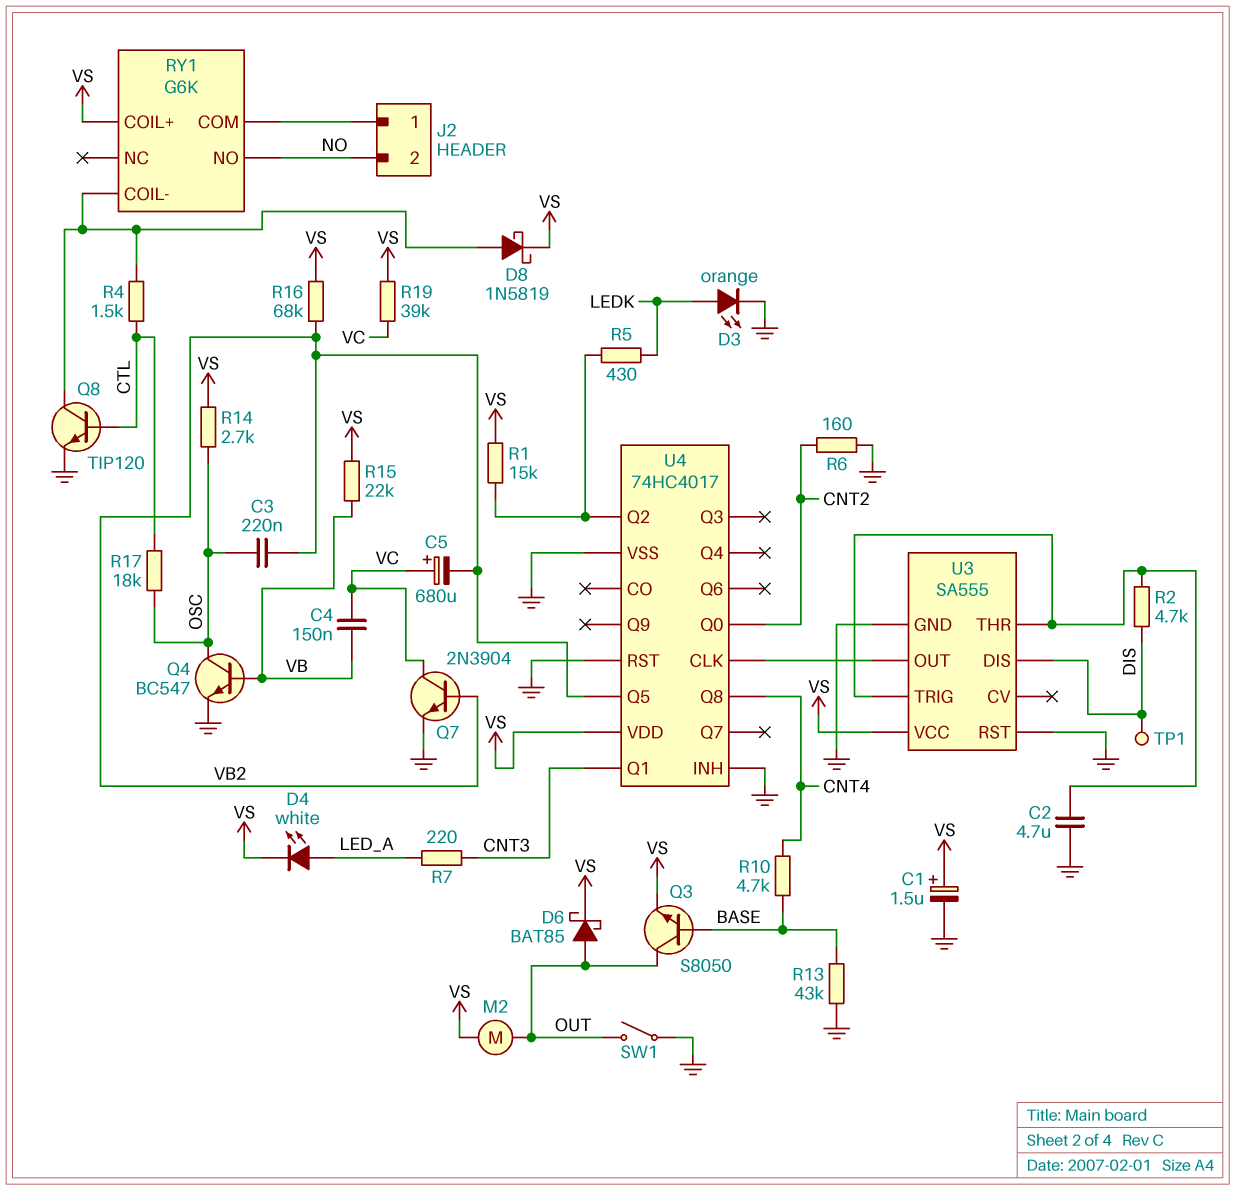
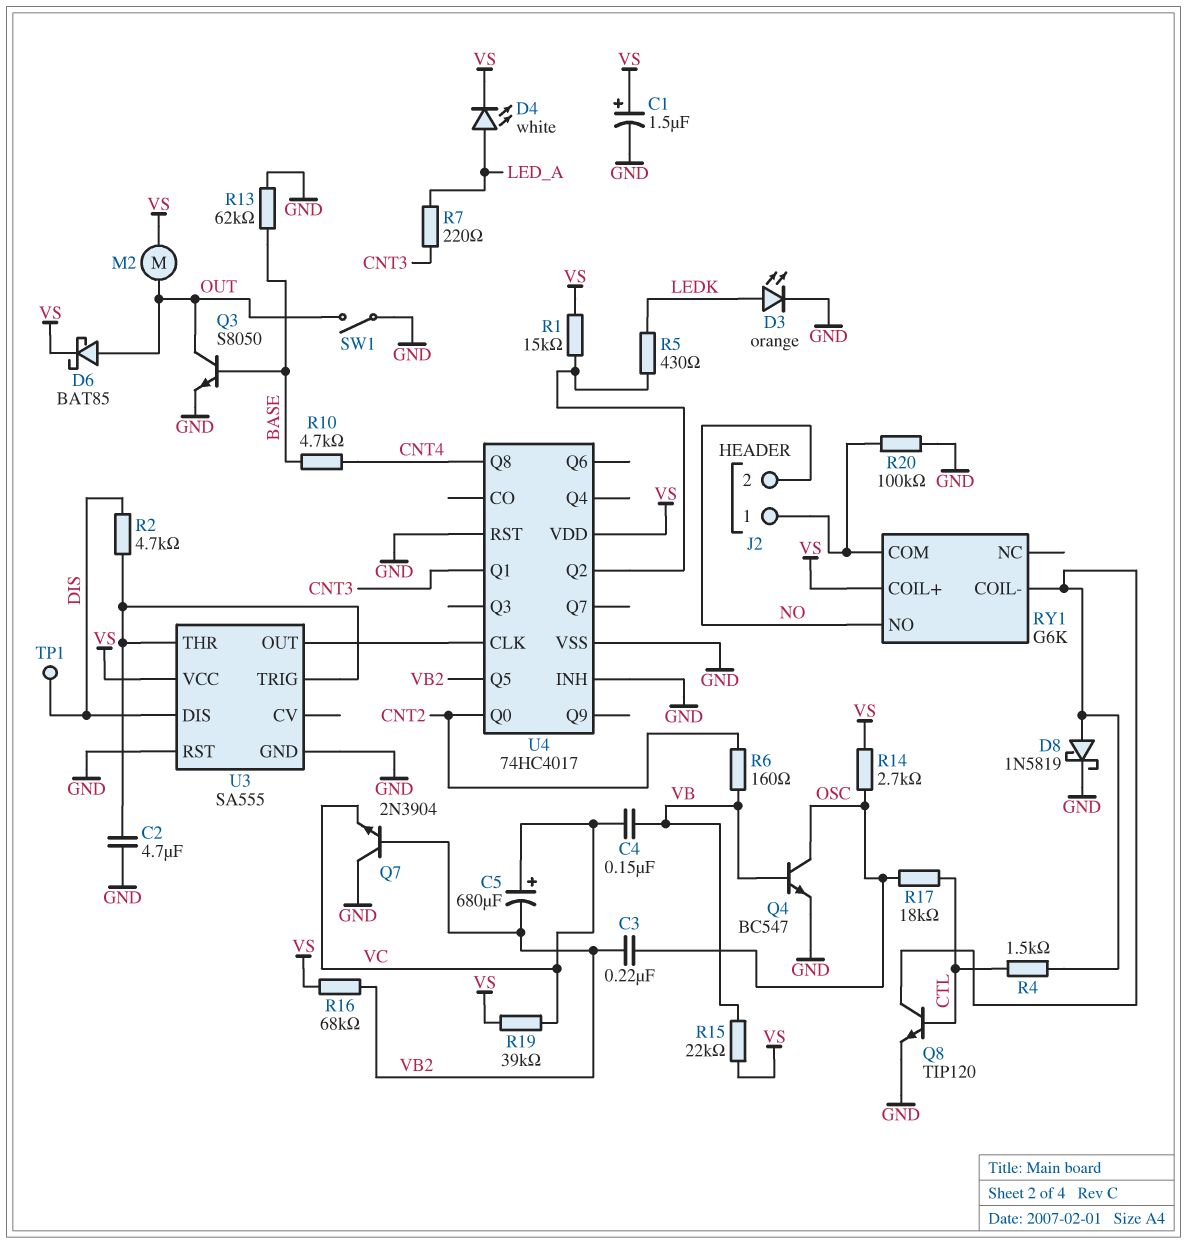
D8: schottky 1N5819 (A RY1/COIL-, K VS) -> schottky 1N5819 (A RY1/COIL-, K GND)
Q3: NPN S8050 (B BASE, C OUT, E VS) -> NPN S8050 (B BASE, C OUT, E GND)
Q7: NPN 2N3904 (B VB2, C VC, E GND) -> NPN 2N3904 (B VB2, C GND, E VC)
R6: 160 (CNT2, GND) -> 160 (CNT2, VB)
R13: 43k (BASE, GND) -> 62k (BASE, GND)
R20: none -> 100k (GND, J2/1)

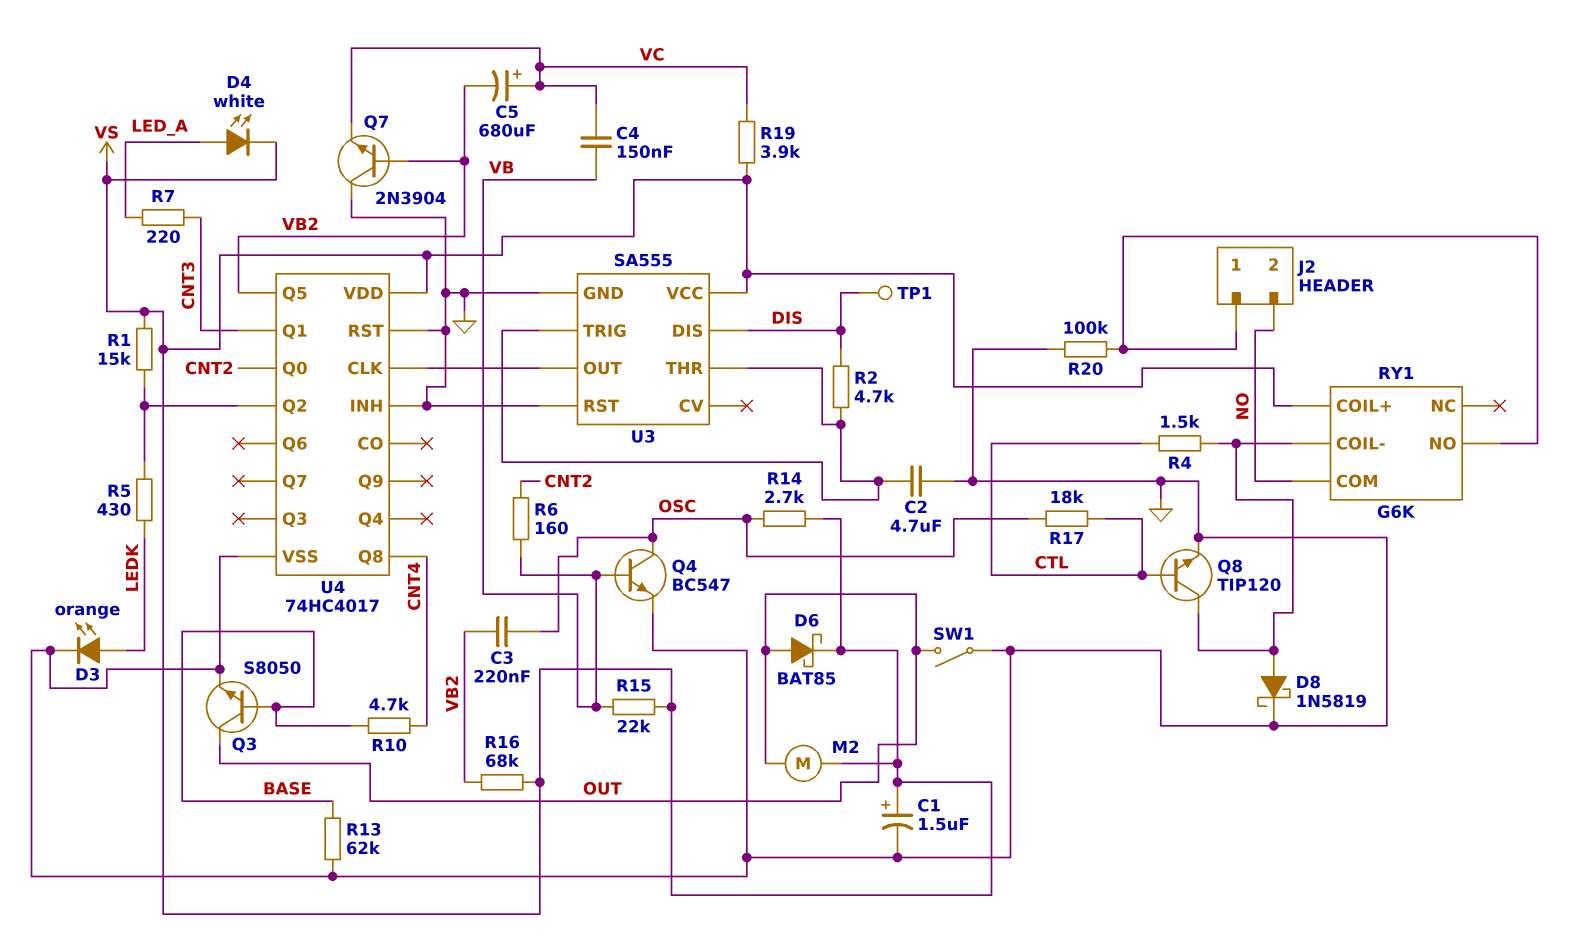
R19: 39k (VC, VS) -> 3.9k (VC, VS)
RY1 pin COM: J2/1 -> NO
RY1 pin NO: NO -> J2/1

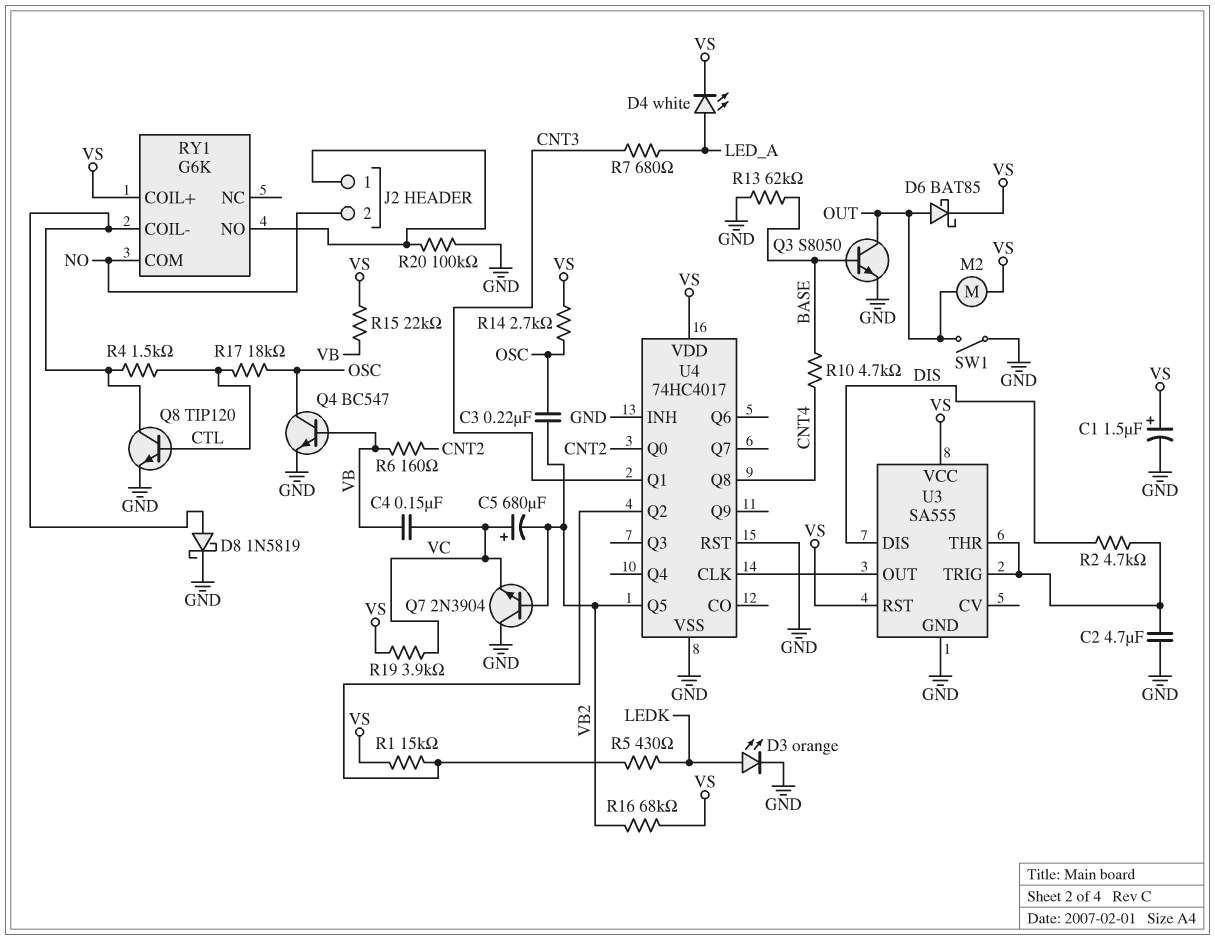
R7: 220 (CNT3, LED_A) -> 680 (CNT3, LED_A)
TP1: test point (DIS) -> none
U3 pin RST: GND -> VS

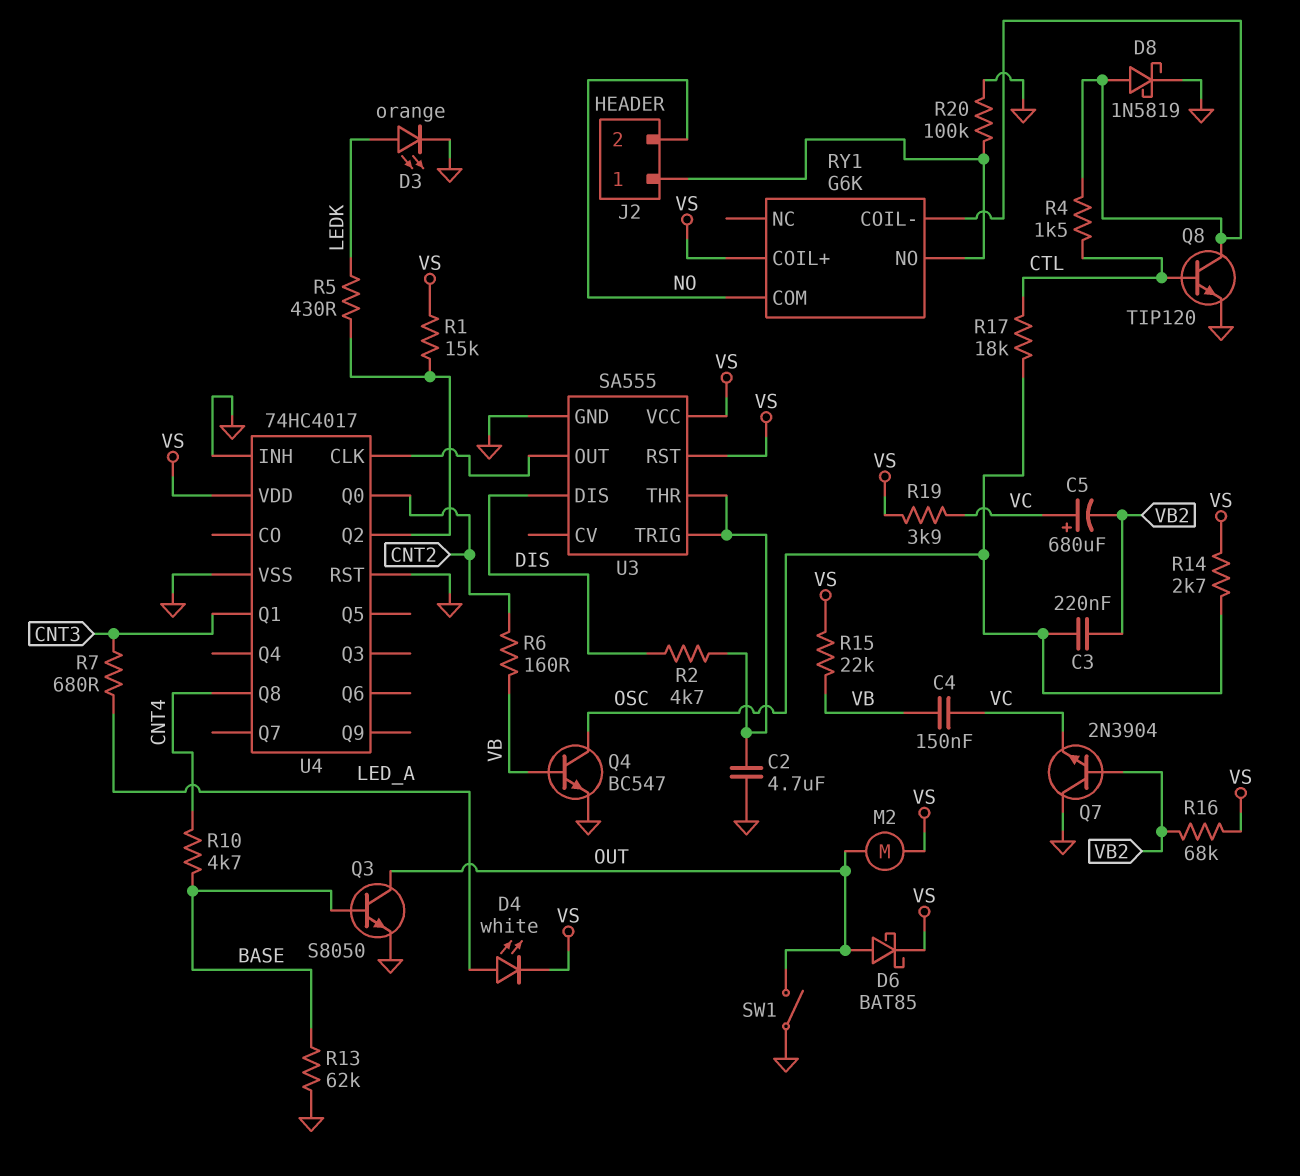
C1: 1.5uF (plus VS, minus GND) -> none
U4 pin Q5: VB2 -> none

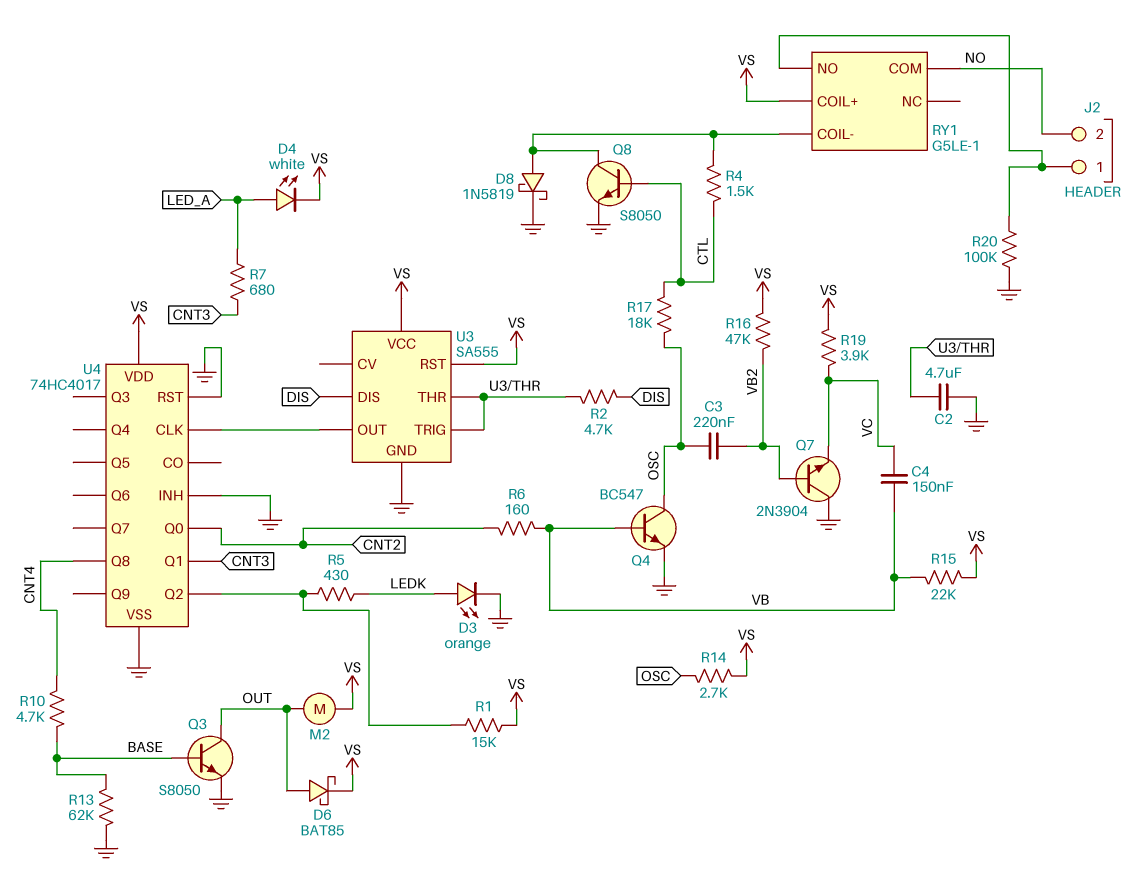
C5: 680uF (plus VC, minus VB2) -> none
Q8: NPN TIP120 (B CTL, C RY1/COIL-, E GND) -> NPN S8050 (B CTL, C RY1/COIL-, E GND)
R16: 68k (VB2, VS) -> 47k (VB2, VS)
RY1: G6K -> G5LE-1
SW1: switch (GND, OUT) -> none

